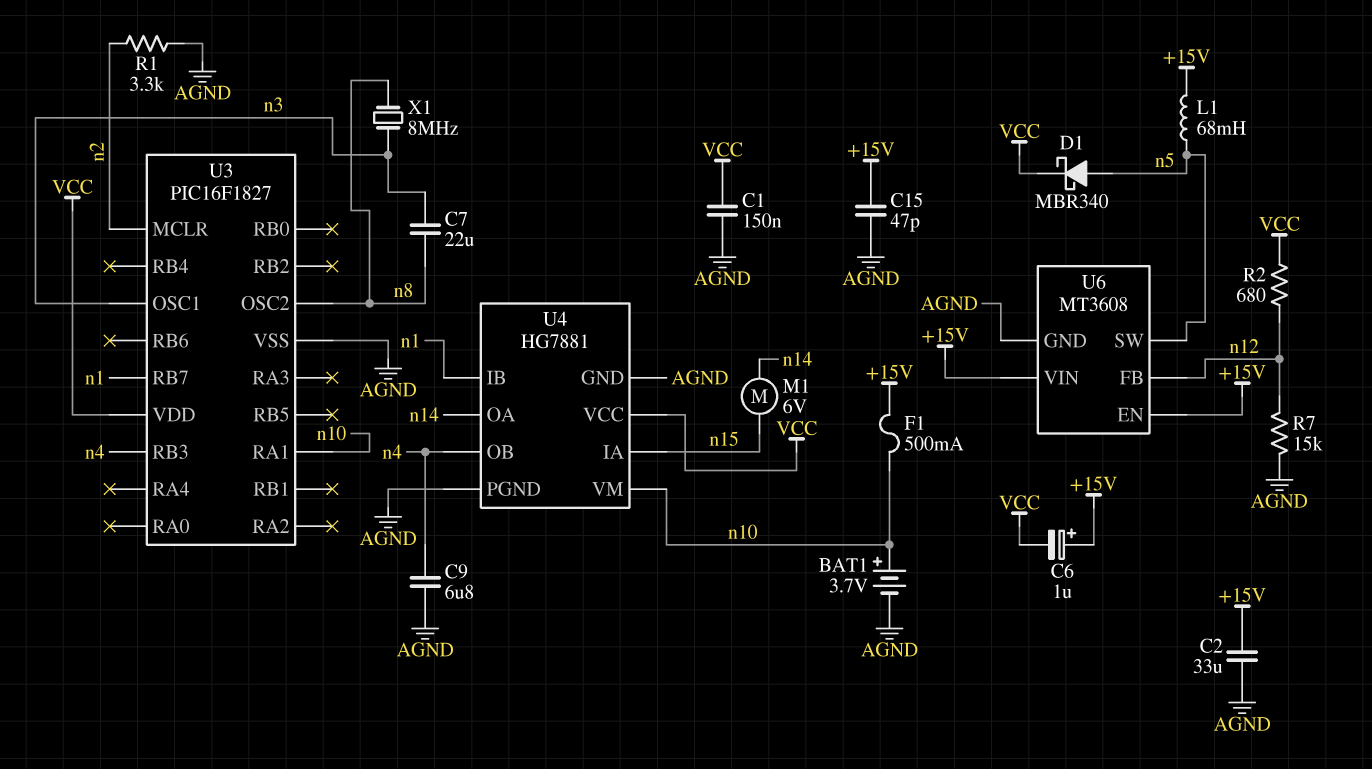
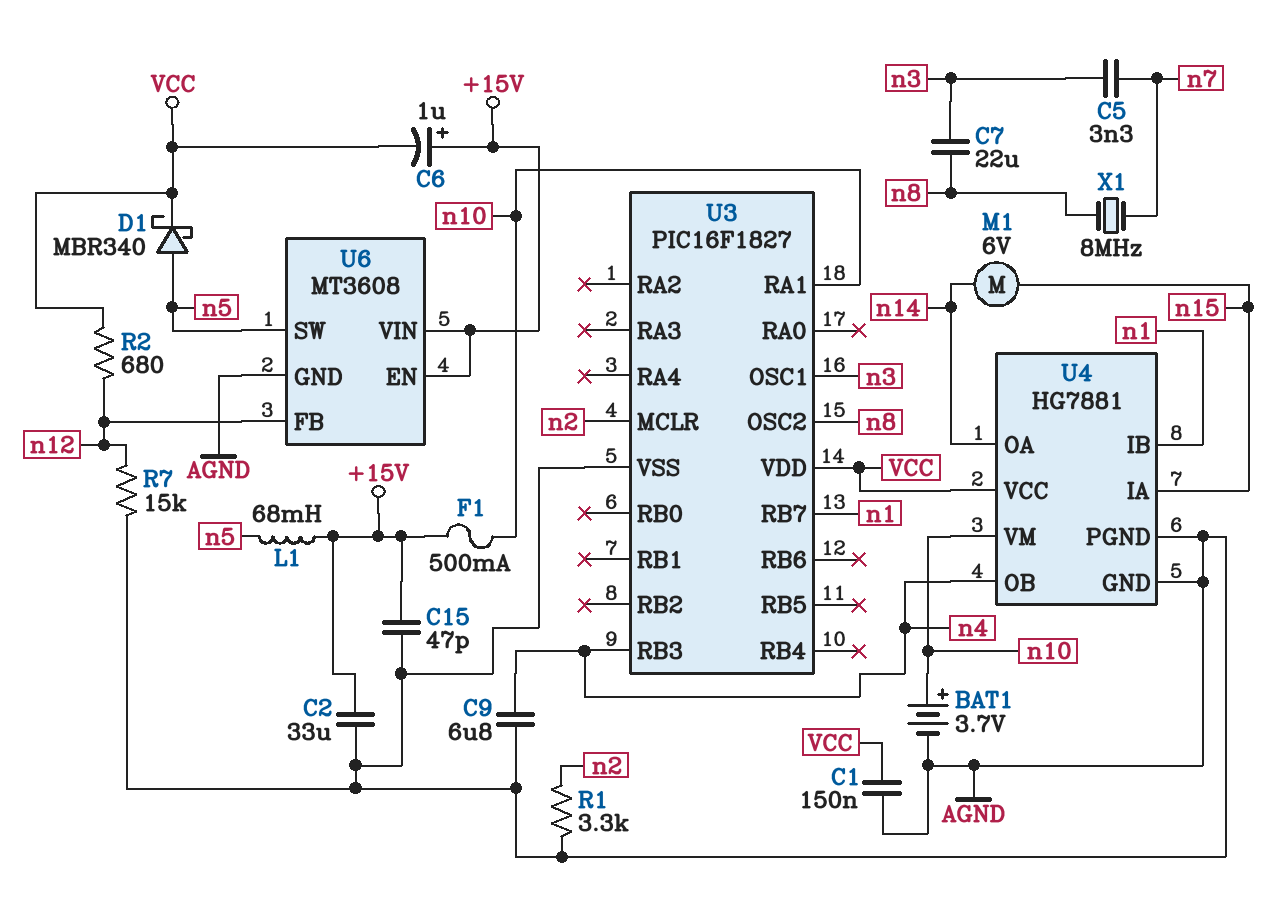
C5: none -> 3.3nF (n3, n7)
X1: 8MHz (n3, n8) -> 8MHz (n7, n8)

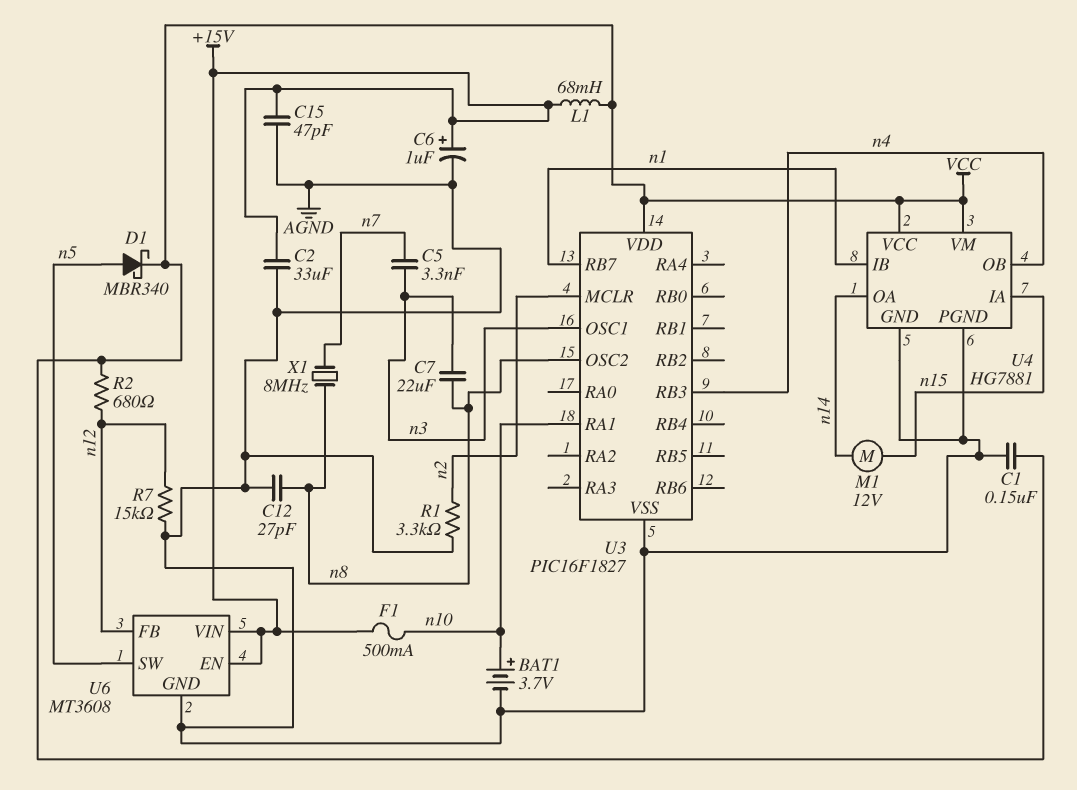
C6: 1uF (plus +15V, minus VCC) -> 1uF (plus +15V, minus AGND)
C9: 6.8uF (AGND, n4) -> none
C12: none -> 27pF (AGND, n8)
L1: 68mH (+15V, n5) -> 68mH (+15V, VCC)
M1: motor 6V (n14, n15) -> motor 12V (n14, n15)
U4 pin VM: n10 -> VCC

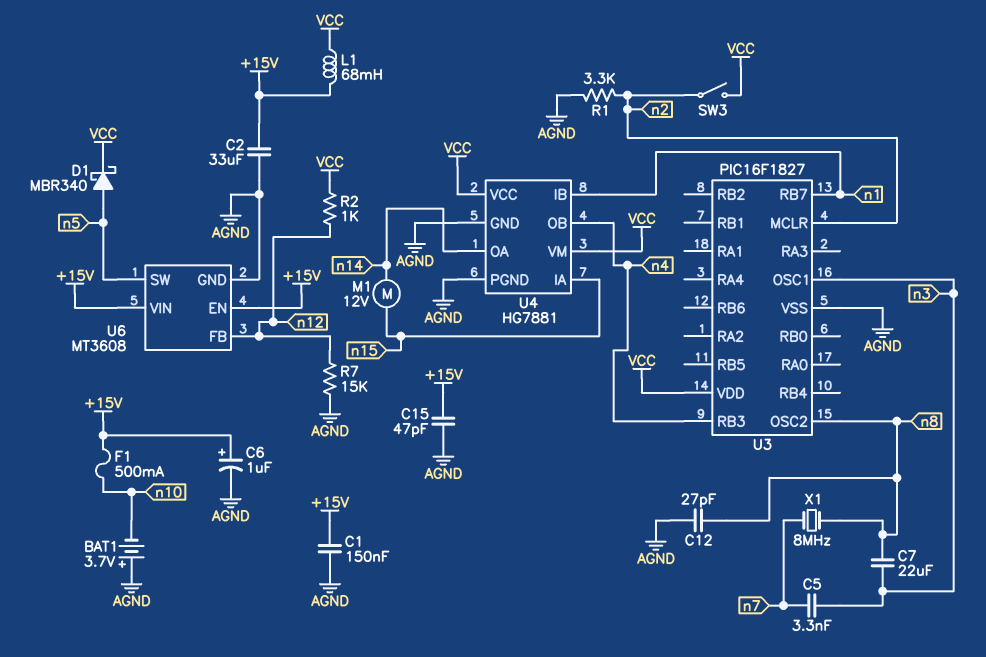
BAT1: 3.7V (plus n10, minus AGND) -> 3.7V (plus AGND, minus n10)
C1: 150nF (AGND, VCC) -> 150nF (+15V, AGND)
R2: 680 (VCC, n12) -> 1k (VCC, n12)
SW3: none -> switch (VCC, n2)
U3 pin RA1: n10 -> none

